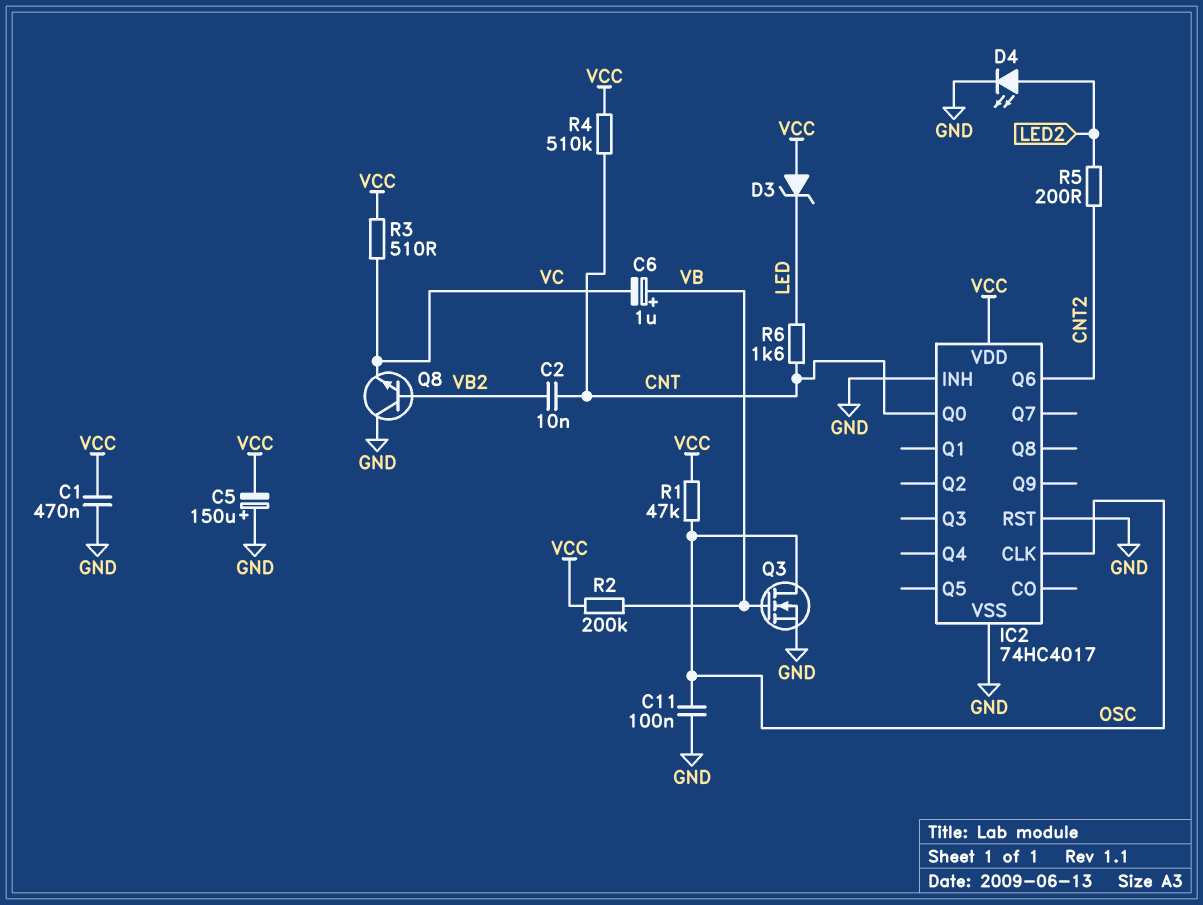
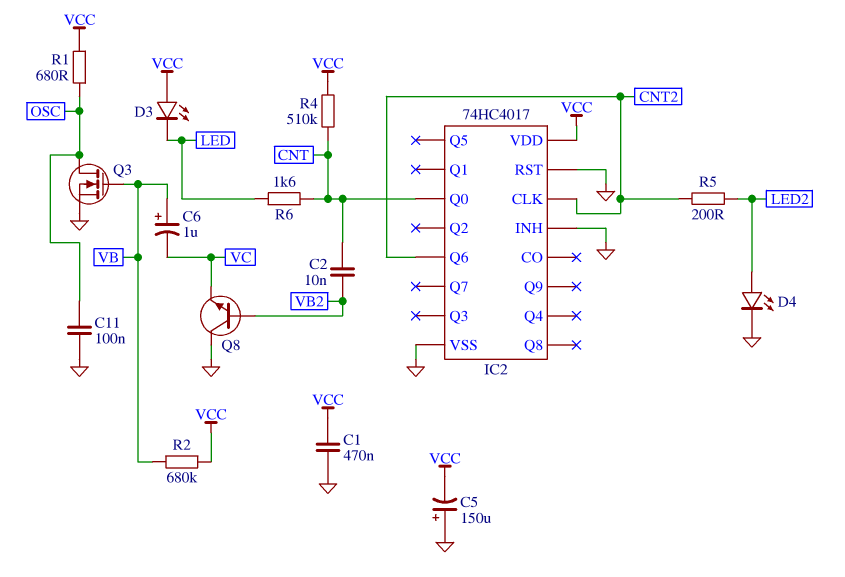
D3: zener (A VCC, K LED) -> LED (A VCC, K LED)
IC2 pin CLK: OSC -> CNT2
R1: 47k (OSC, VCC) -> 680 (OSC, VCC)
R2: 200k (VB, VCC) -> 680k (VB, VCC)
R3: 510 (VC, VCC) -> none

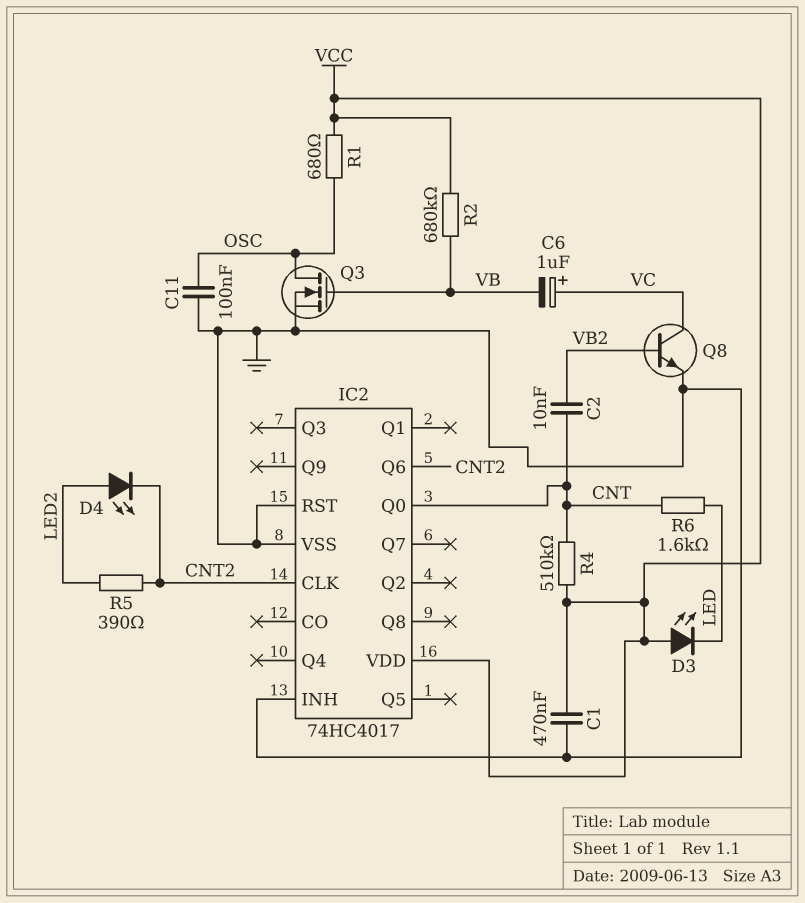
C5: 150uF (plus GND, minus VCC) -> none
C6: 1uF (plus VB, minus VC) -> 1uF (plus VC, minus VB)
D4: LED (A LED2, K GND) -> LED (A LED2, K CNT2)
Q8: NPN (B VB2, C GND, E VC) -> NPN (B VB2, C VC, E GND)
R5: 200 (CNT2, LED2) -> 390 (CNT2, LED2)

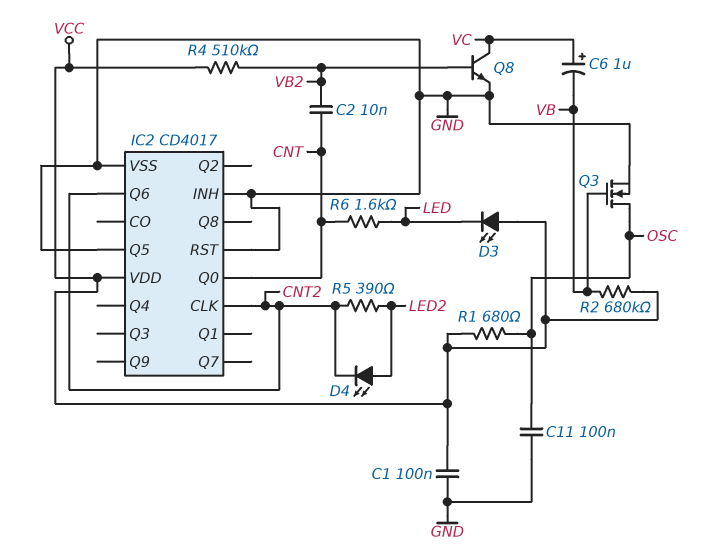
C1: 470nF (GND, VCC) -> 100nF (GND, VCC)
IC2: 74HC4017 -> CD4017
IC2 pin Q5: none -> GND
R4: 510k (CNT, VCC) -> 510k (VB2, VCC)

